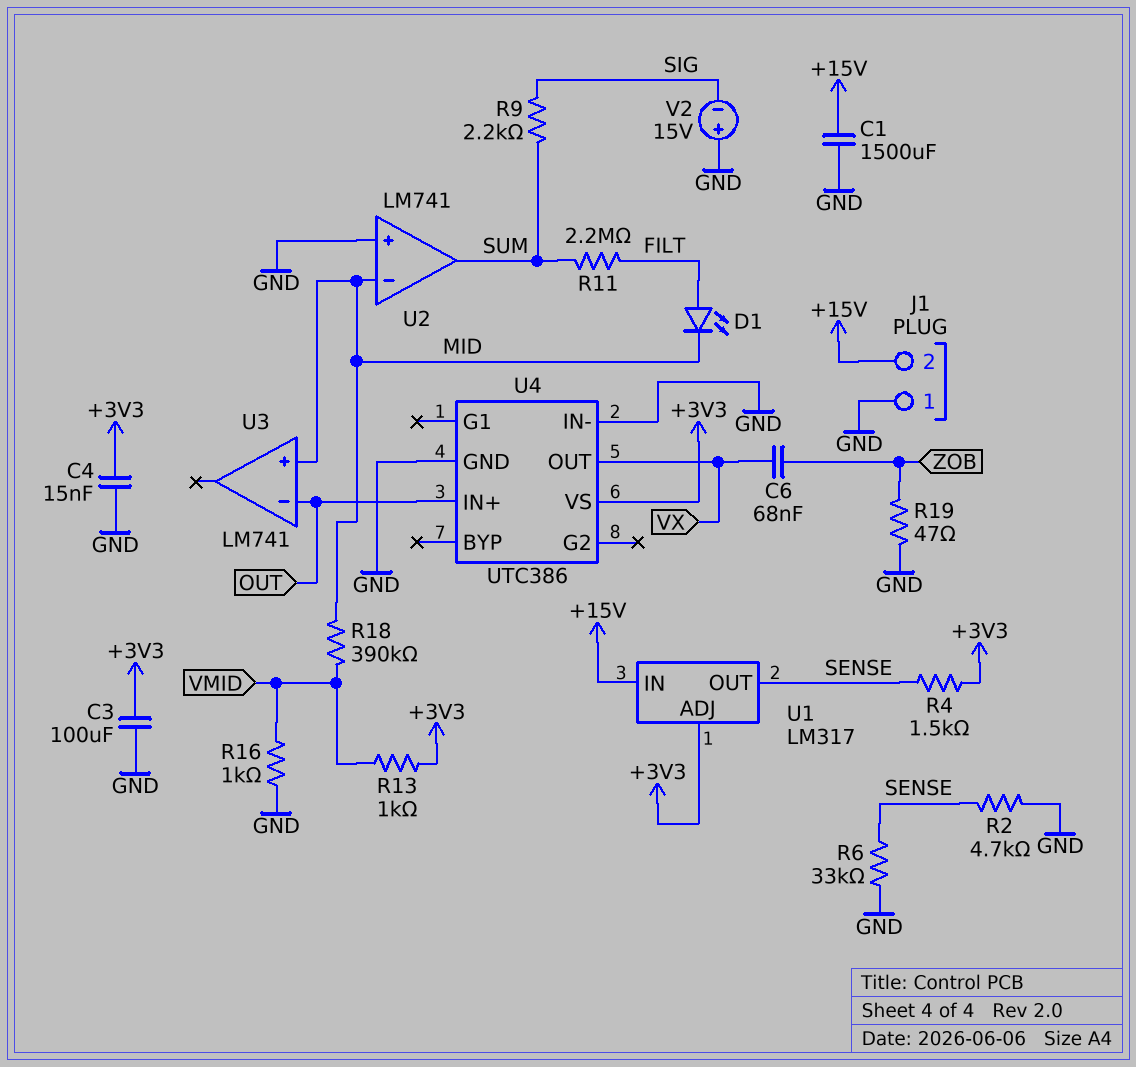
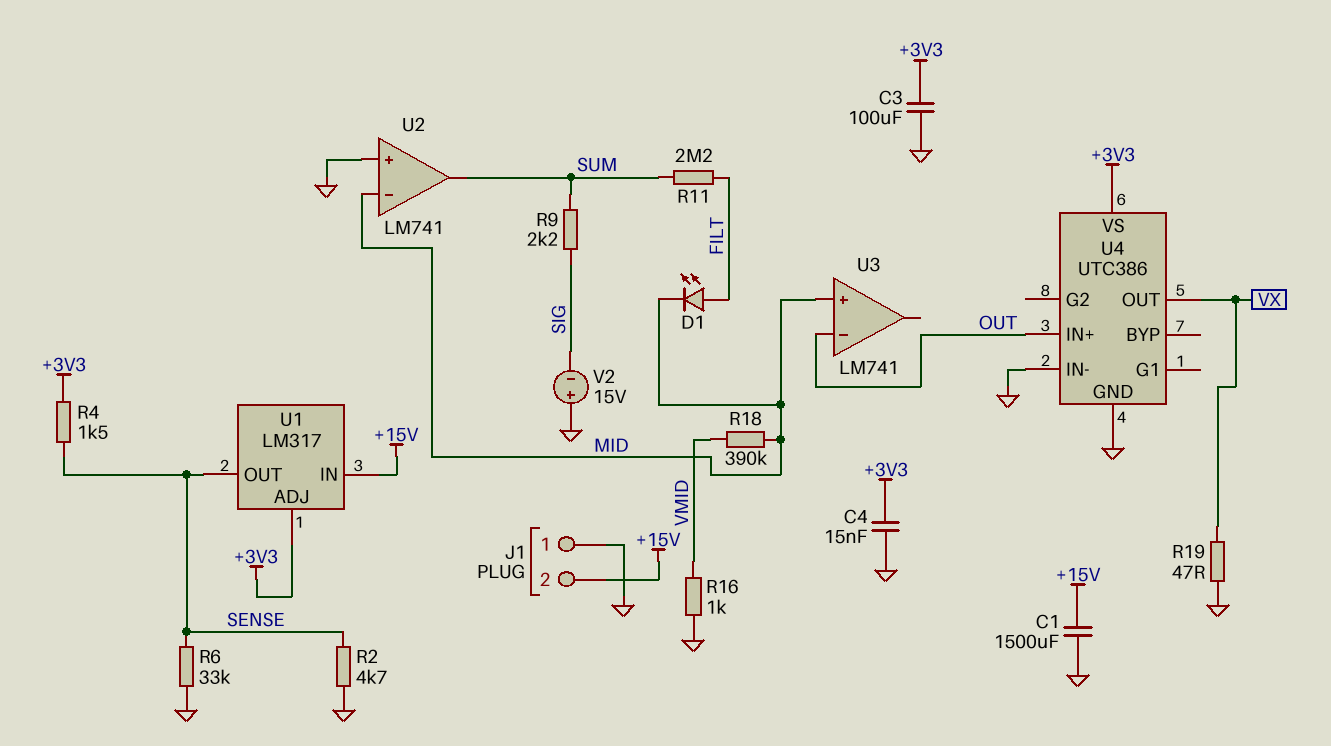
C6: 68nF (VX, ZOB) -> none
R13: 1k (+3V3, VMID) -> none
R19: 47 (GND, ZOB) -> 47 (GND, VX)

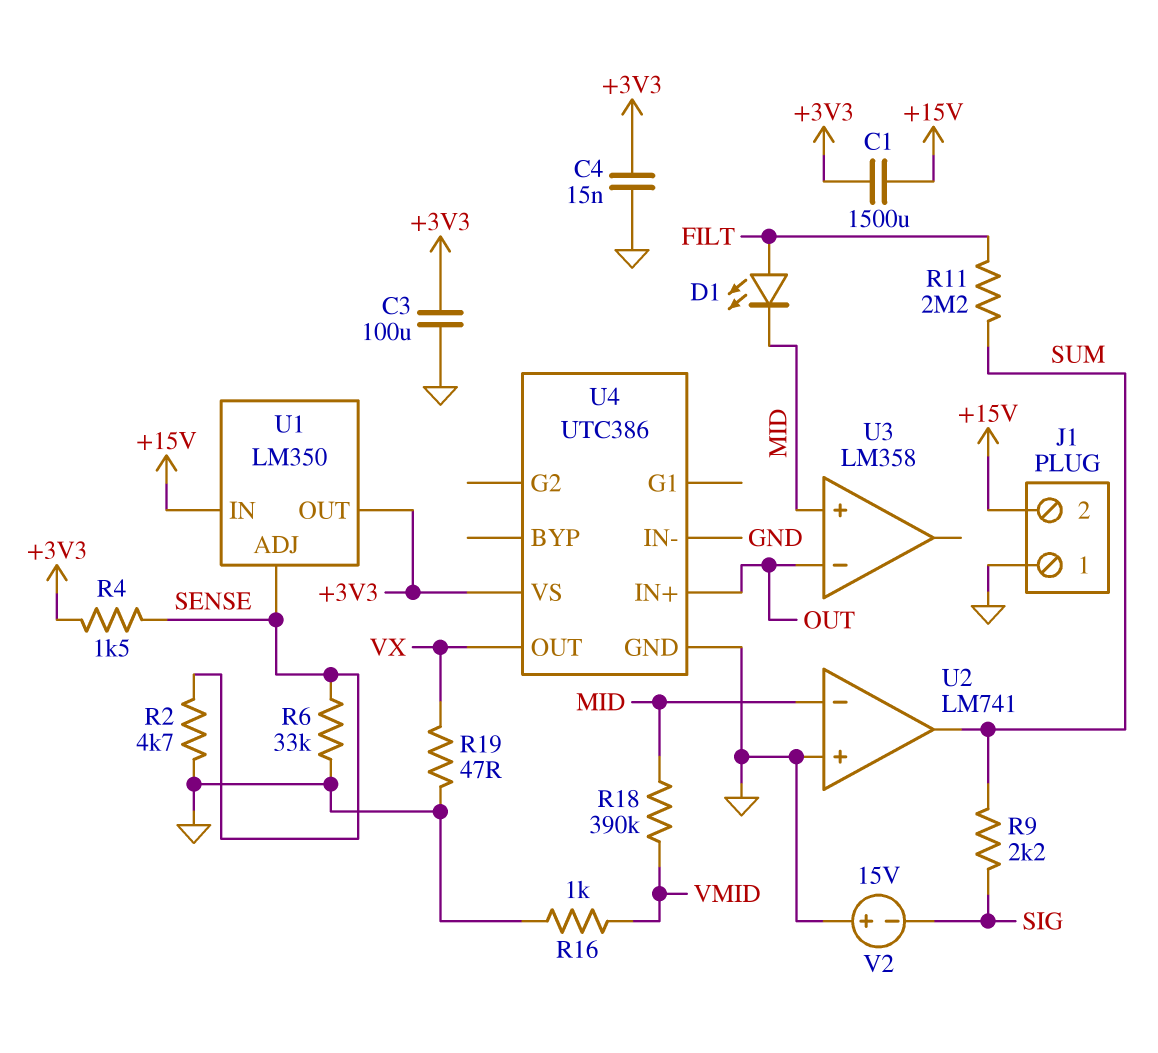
C1: 1500uF (+15V, GND) -> 1500uF (+3V3, +15V)
U1: LM317 -> LM350
U1 pin ADJ: +3V3 -> SENSE
U1 pin OUT: SENSE -> +3V3
U3: LM741 -> LM358

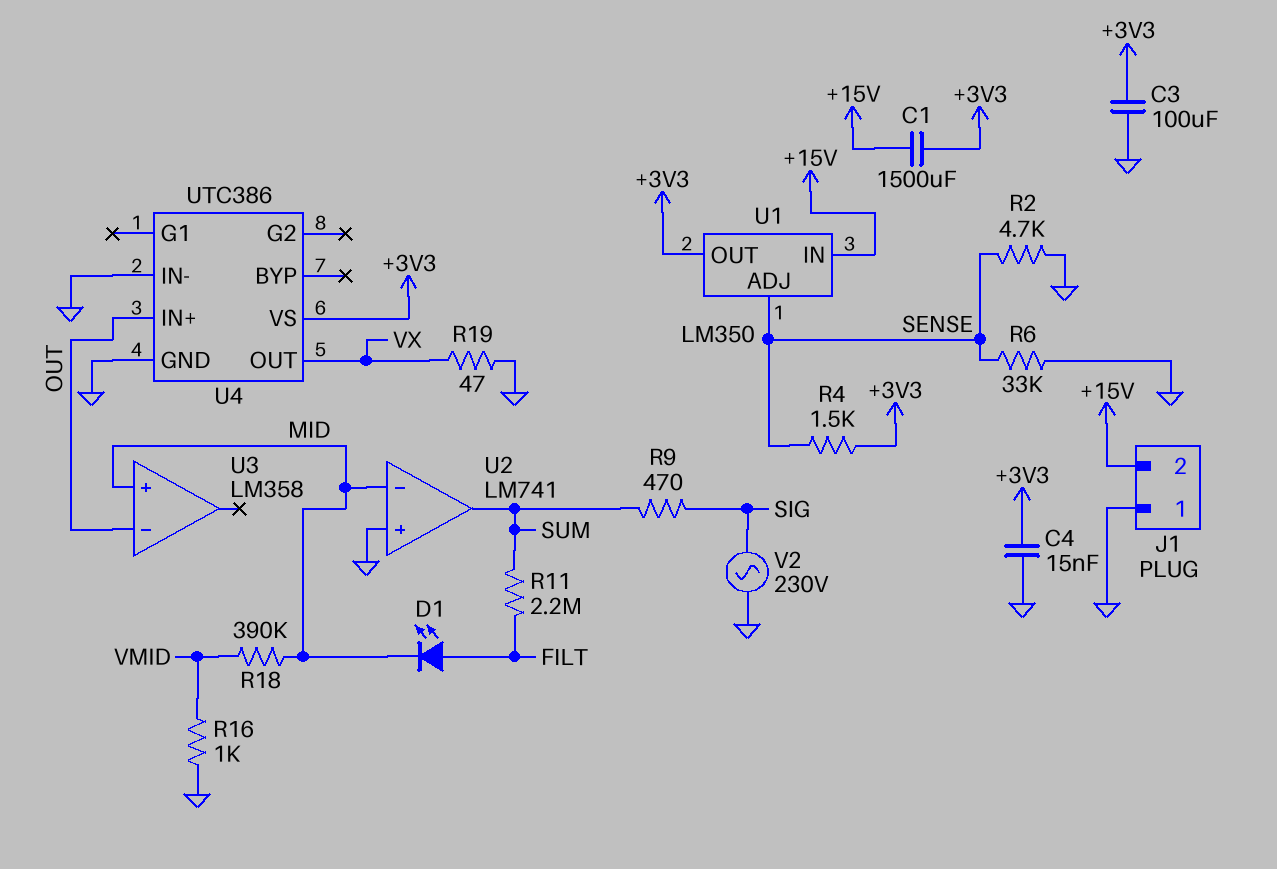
R9: 2.2k (SIG, SUM) -> 470 (SIG, SUM)
V2: 15V (plus GND, minus SIG) -> AC 230V (GND, SIG)

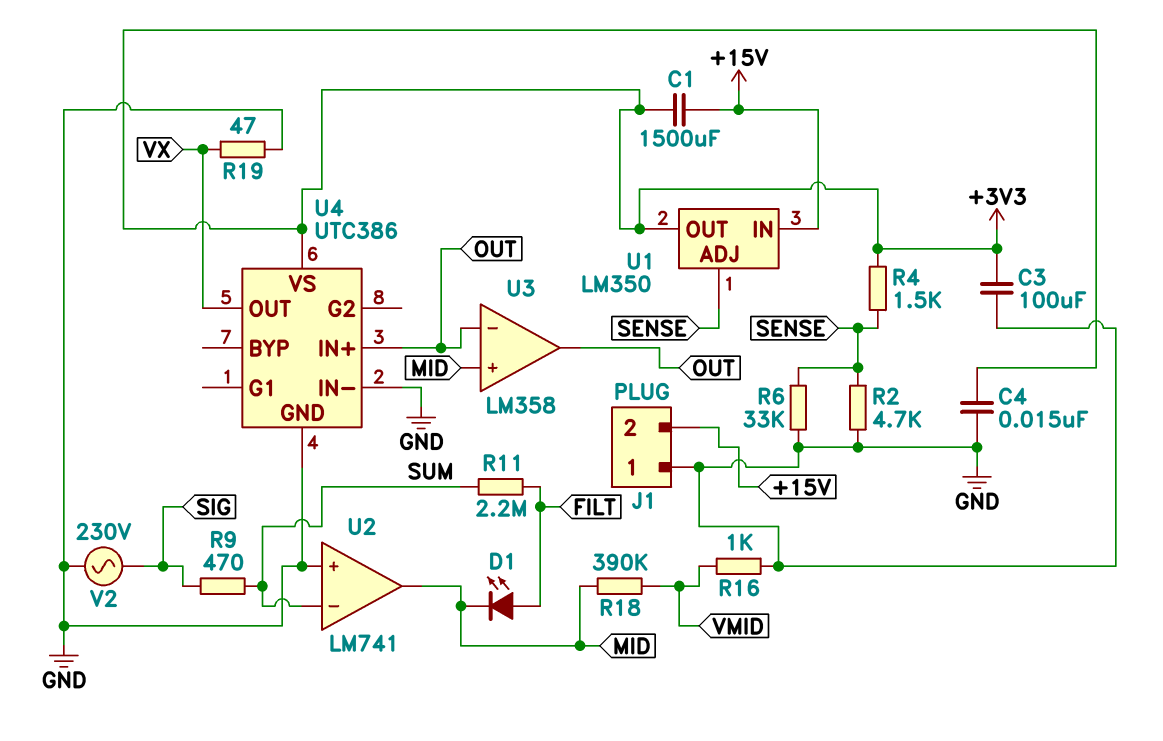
U2 pin in-: MID -> SUM
U2 pin out: SUM -> MID
U3 pin out: none -> OUT

